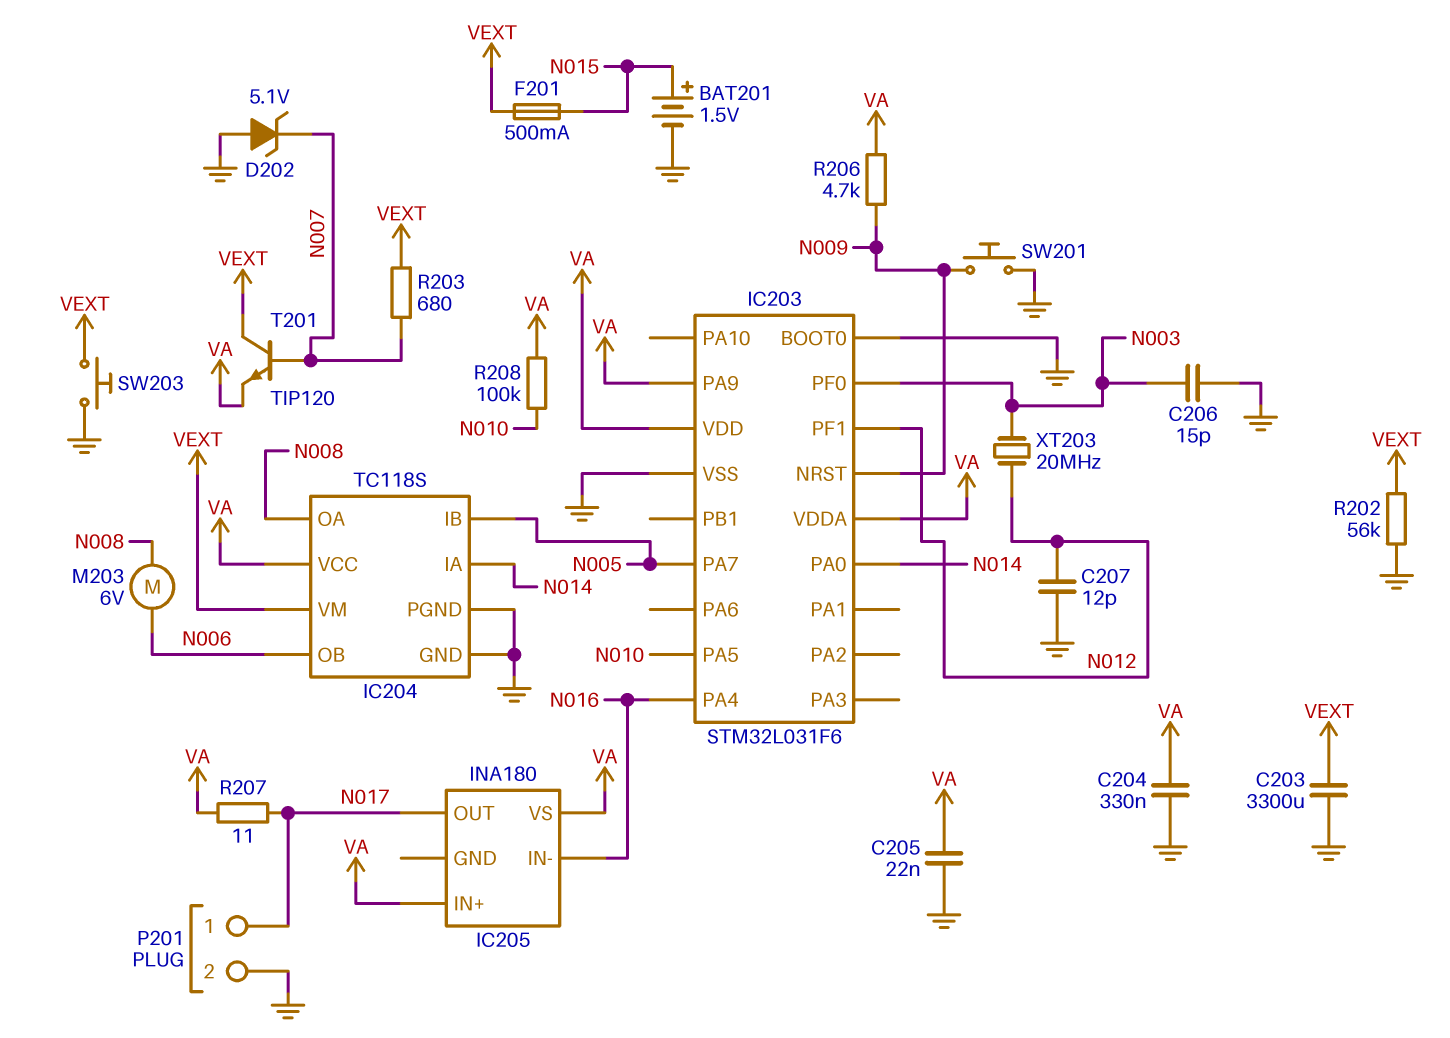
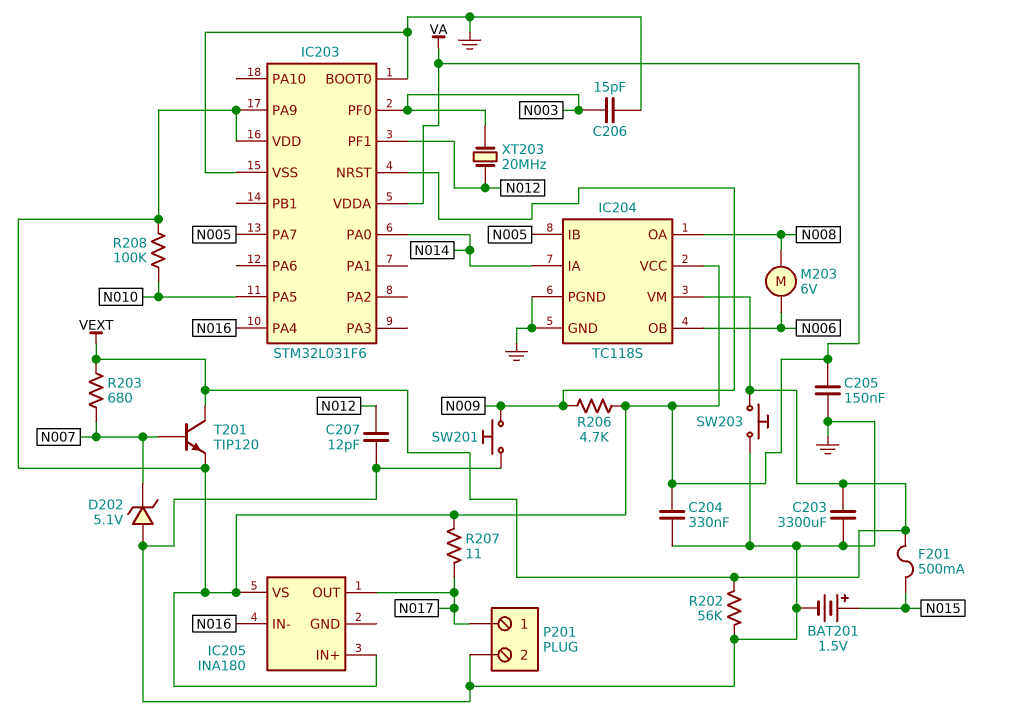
C205: 22nF (GND, VA) -> 150nF (GND, VA)

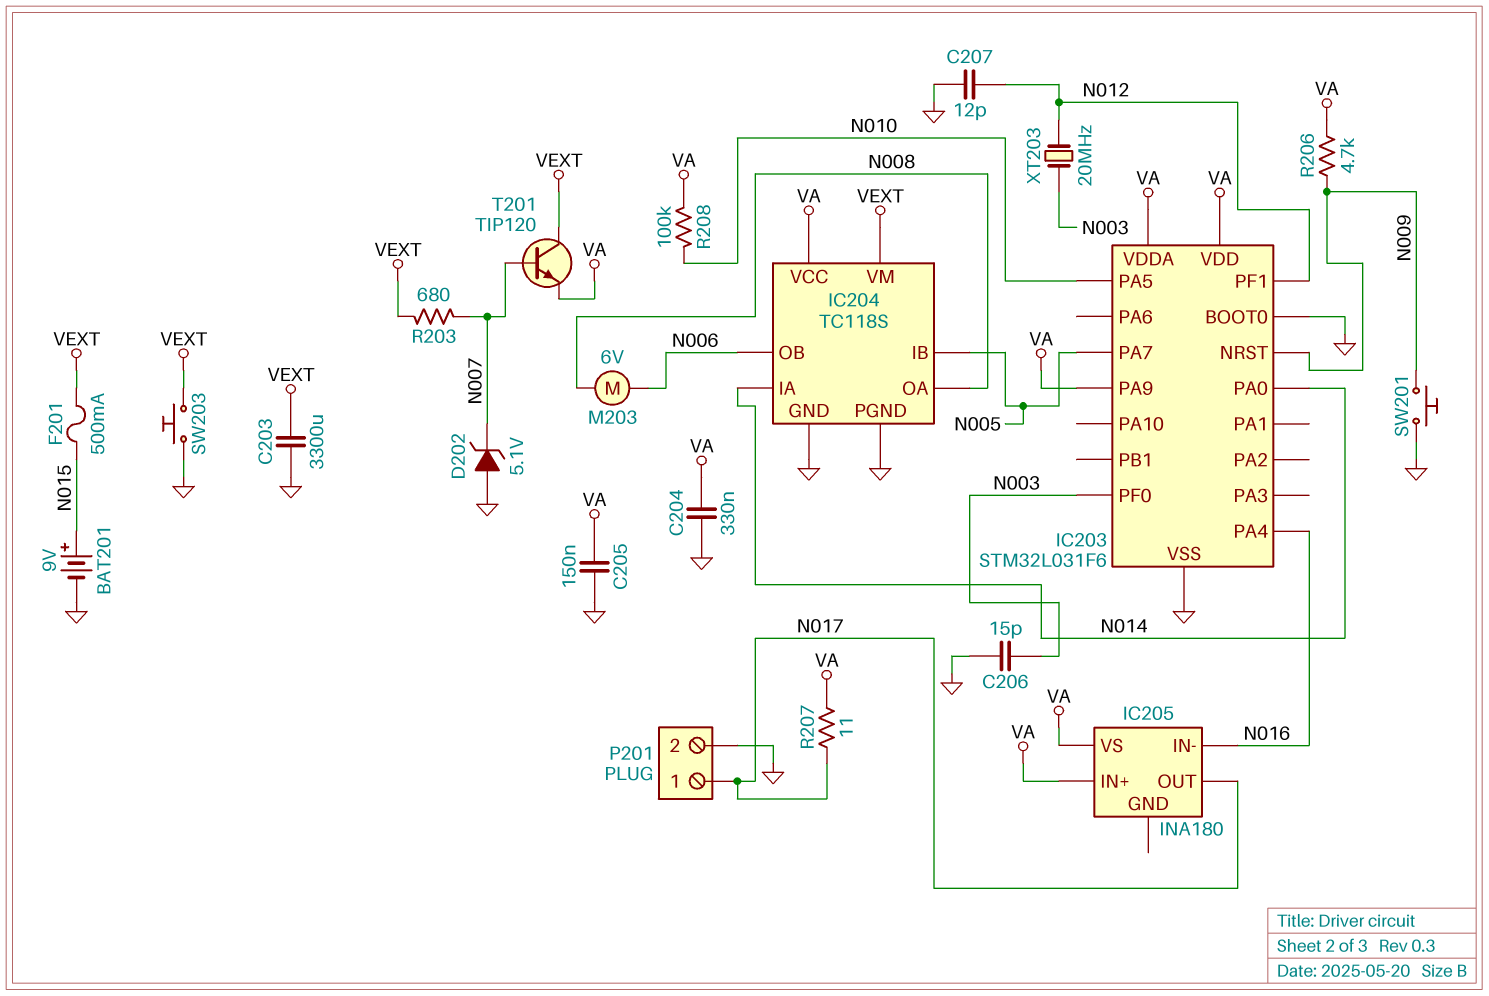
BAT201: 1.5V (plus N015, minus GND) -> 9V (plus N015, minus GND)
R202: 56k (GND, VEXT) -> none

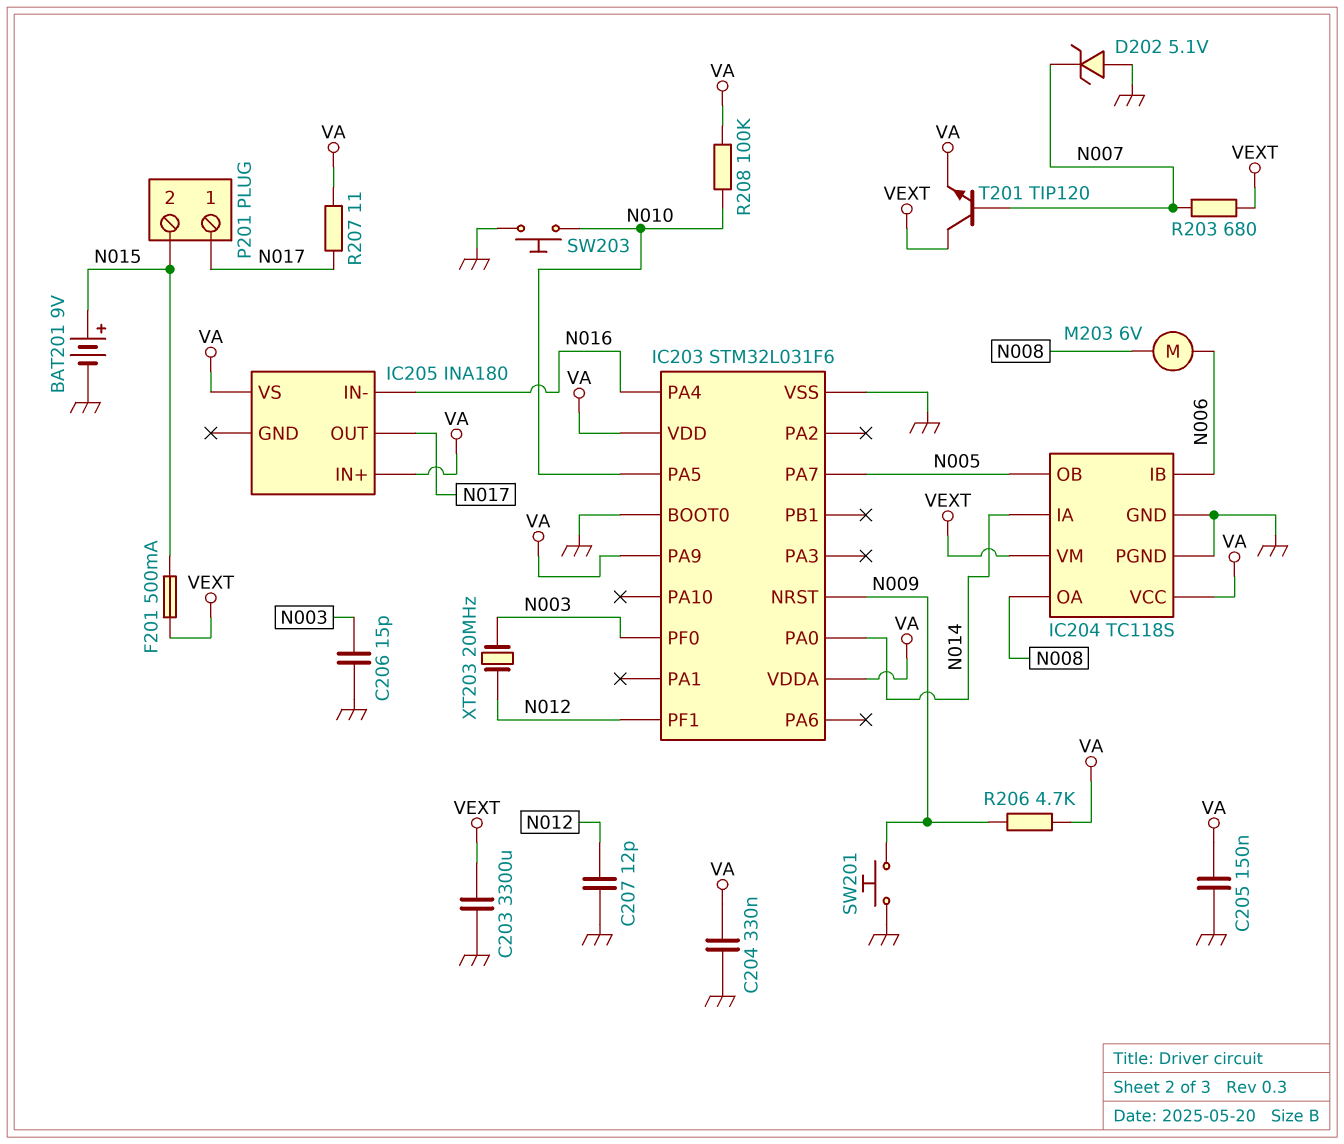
IC204 pin IB: N005 -> N006
IC204 pin OB: N006 -> N005
P201 pin 2: GND -> N015
SW203: button (GND, VEXT) -> button (GND, N010)

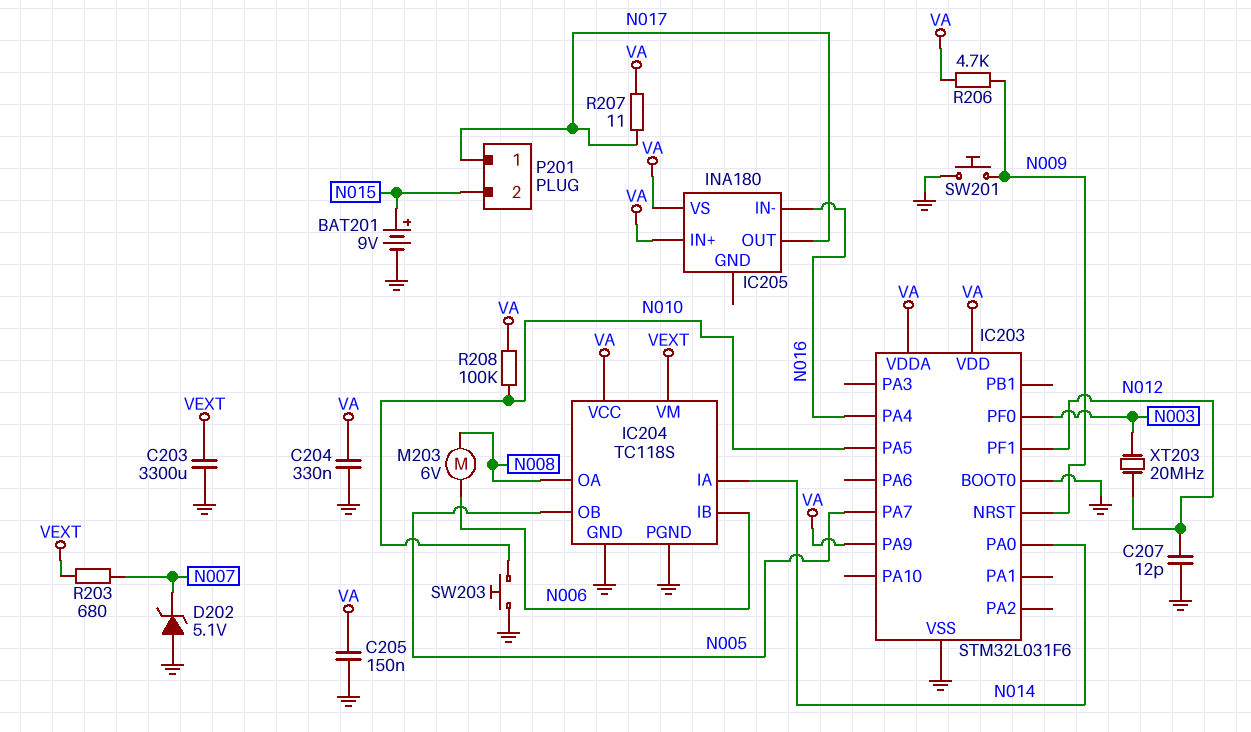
C206: 15pF (GND, N003) -> none
F201: 500mA (N015, VEXT) -> none
T201: NPN TIP120 (B N007, C VEXT, E VA) -> none

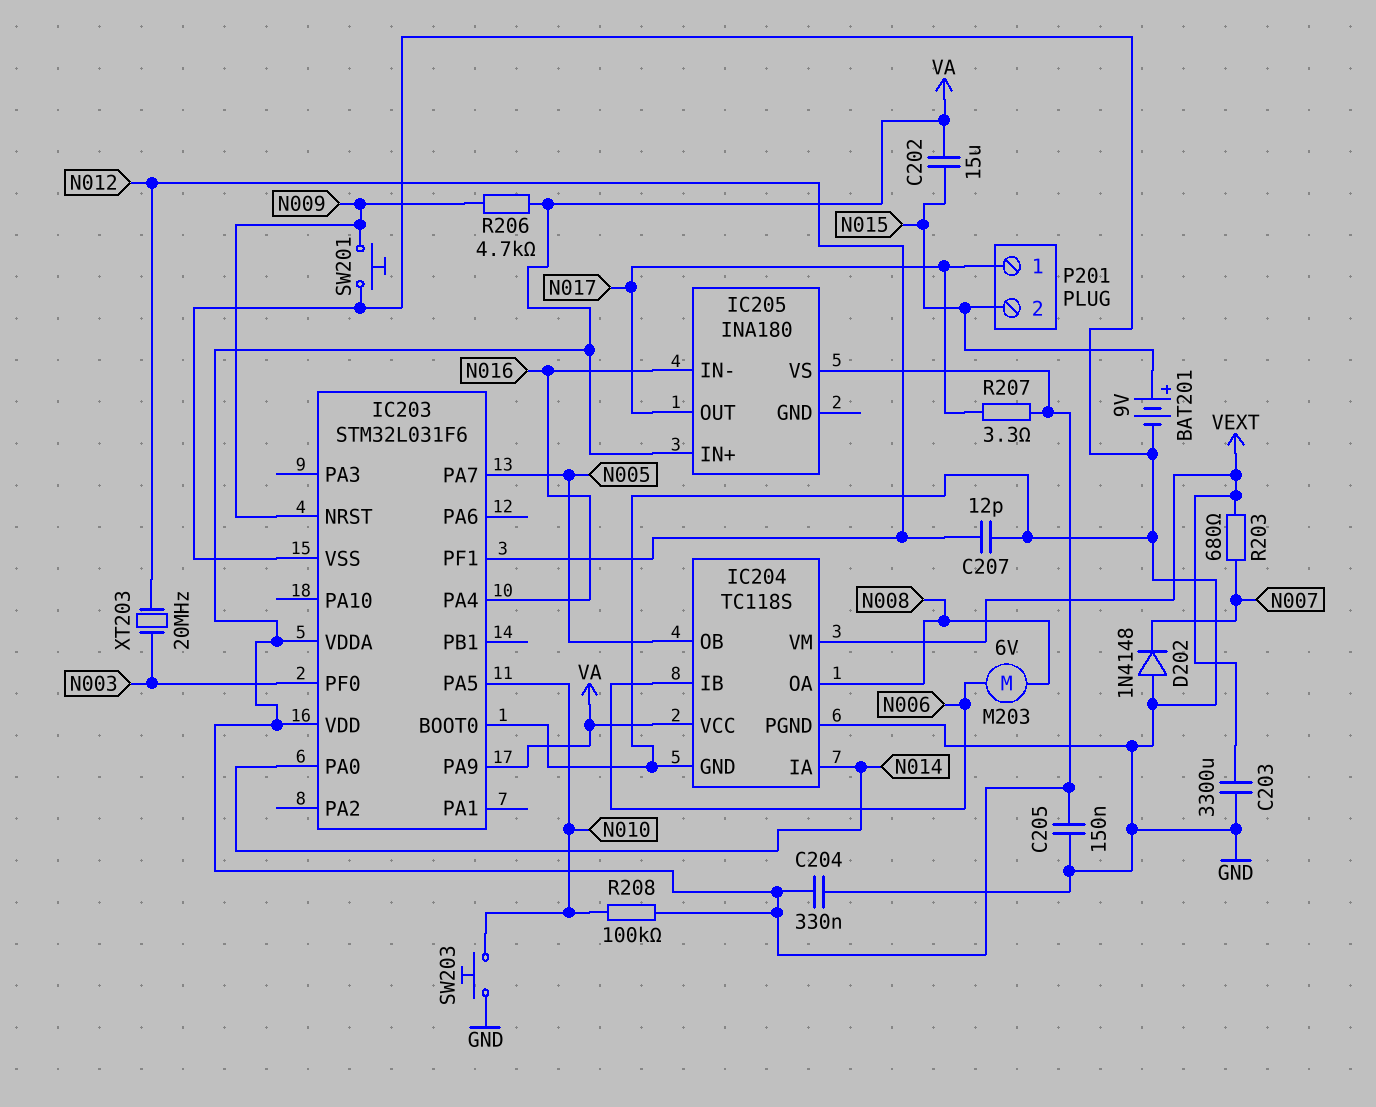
C202: none -> 15uF (N015, VA)
D202: zener 5.1V (A GND, K N007) -> diode 1N4148 (A GND, K N007)
R207: 11 (N017, VA) -> 3.3 (N017, VA)

